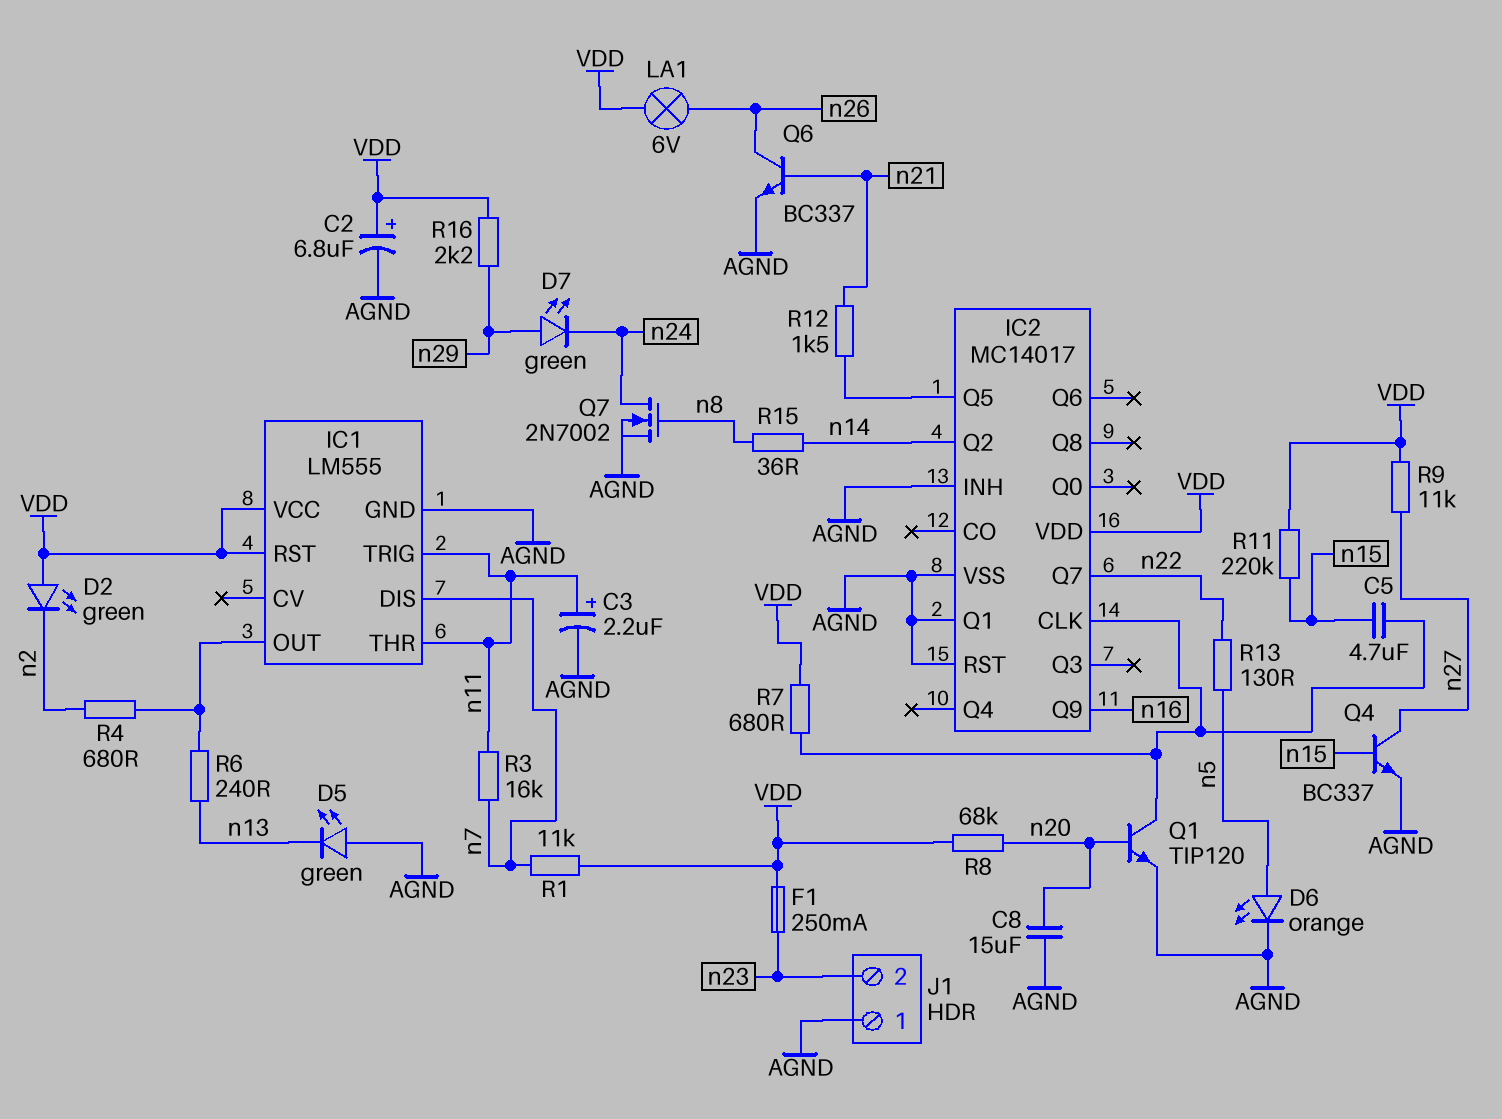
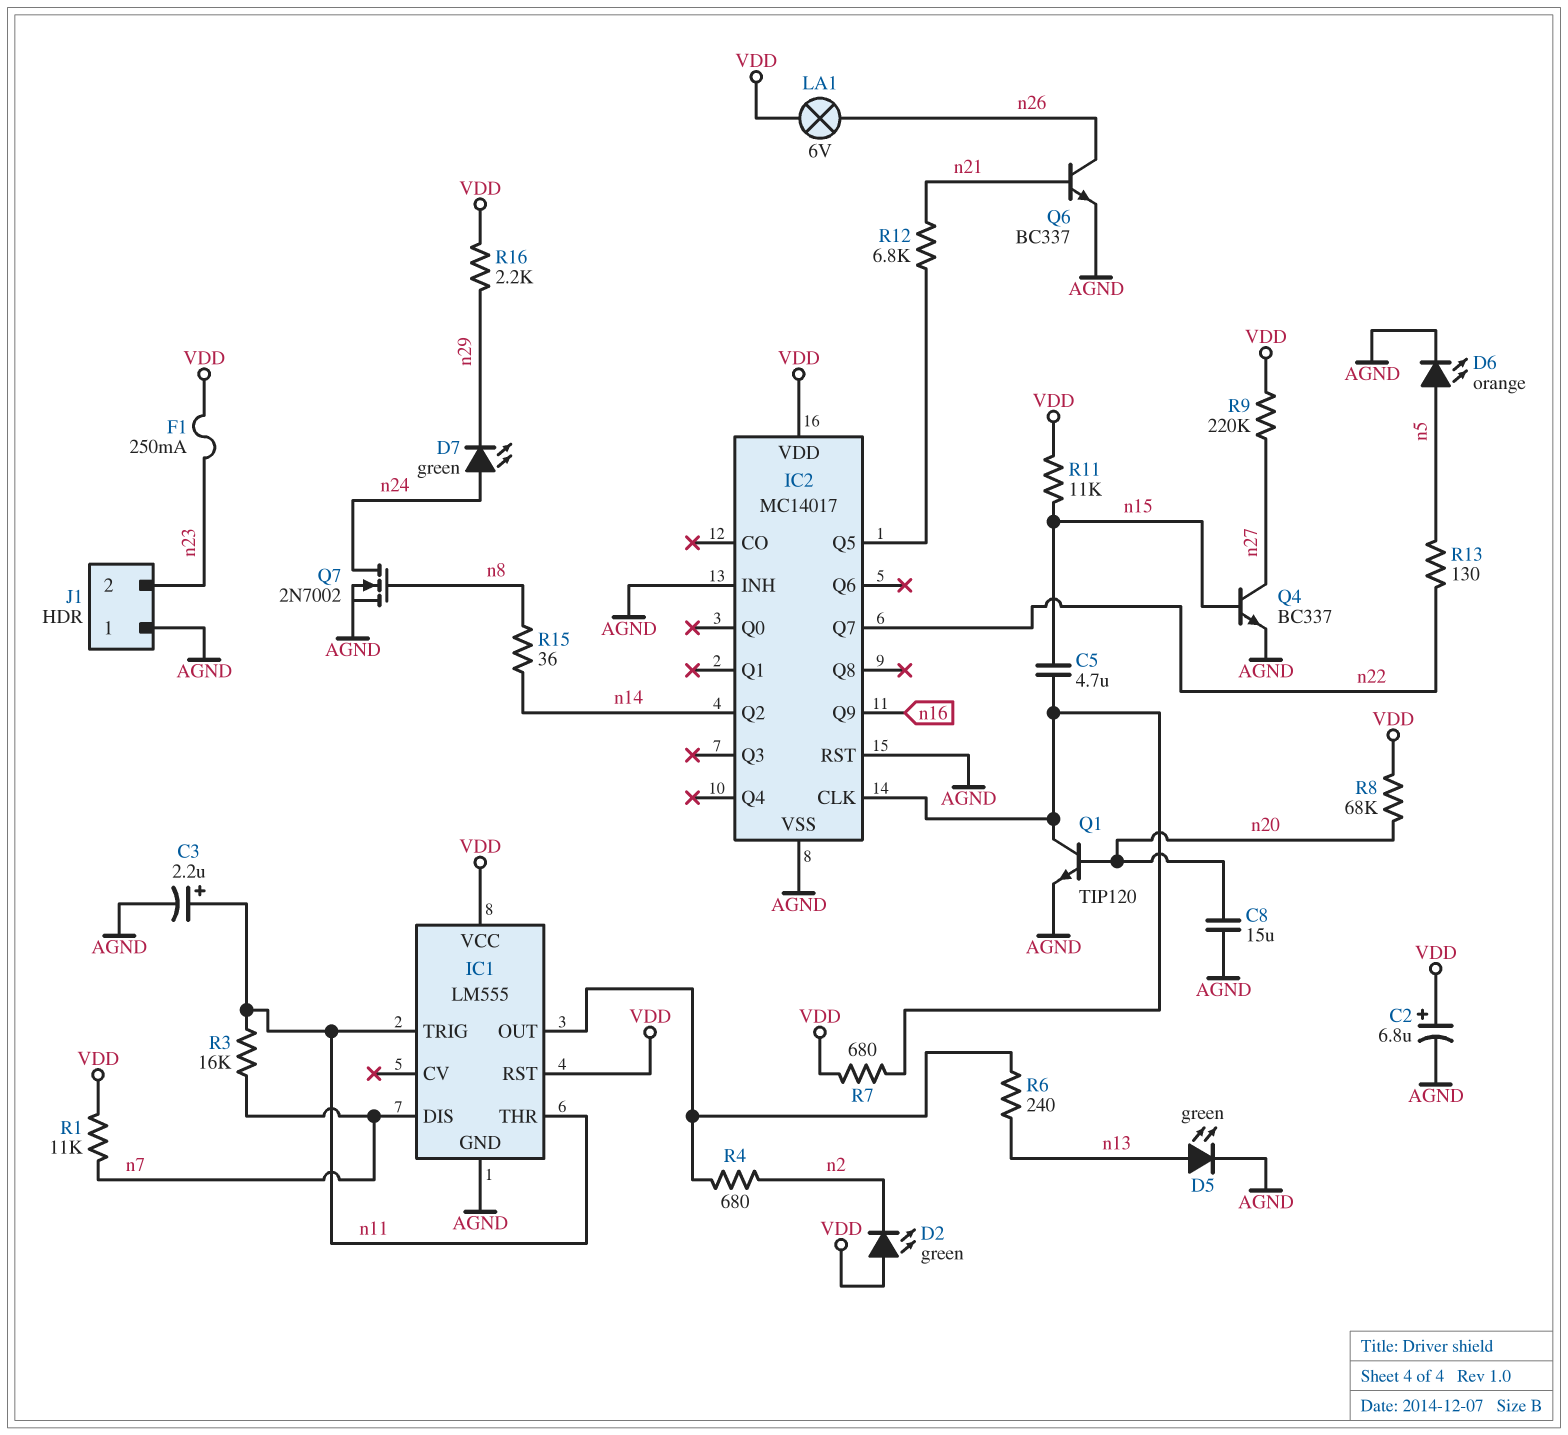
D5: LED green (A AGND, K n13) -> LED green (A n13, K AGND)
D7: LED green (A n29, K n24) -> LED green (A n24, K n29)
IC2 pin Q1: AGND -> none
R9: 11k (VDD, n27) -> 220k (VDD, n27)
R11: 220k (VDD, n15) -> 11k (VDD, n15)
R12: 1.5k (IC2/Q5, n21) -> 6.8k (IC2/Q5, n21)

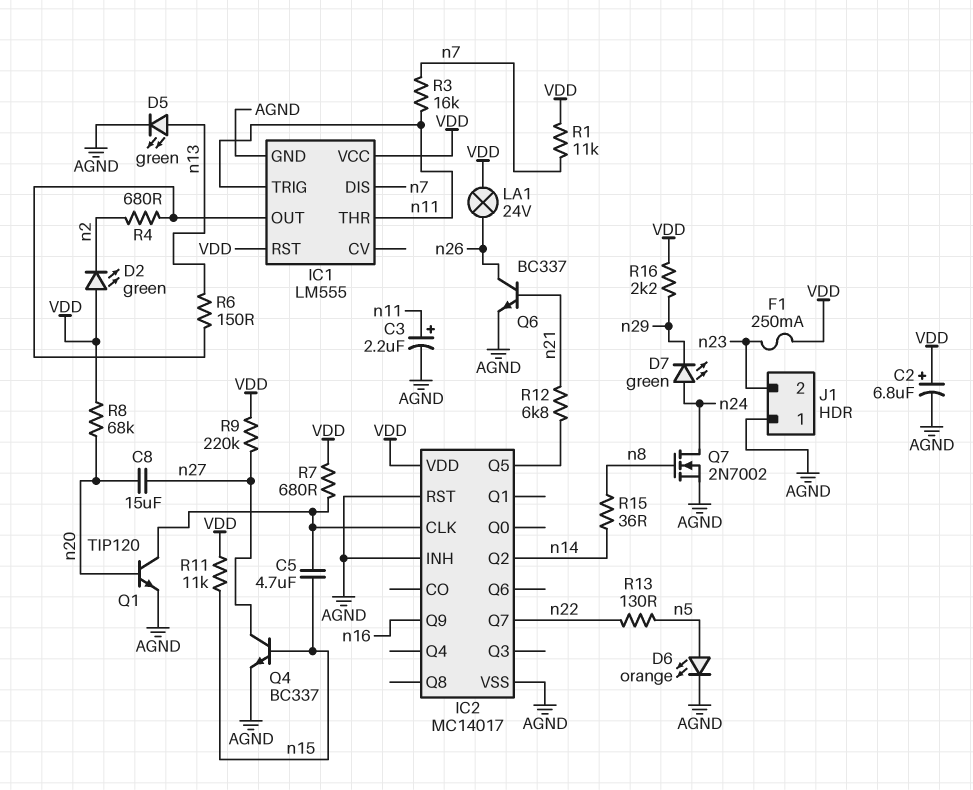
C8: 15uF (AGND, n20) -> 15uF (n20, n27)
LA1: lamp 6V (VDD, n26) -> lamp 24V (VDD, n26)
R6: 240 (IC1/OUT, n13) -> 150 (IC1/OUT, n13)

